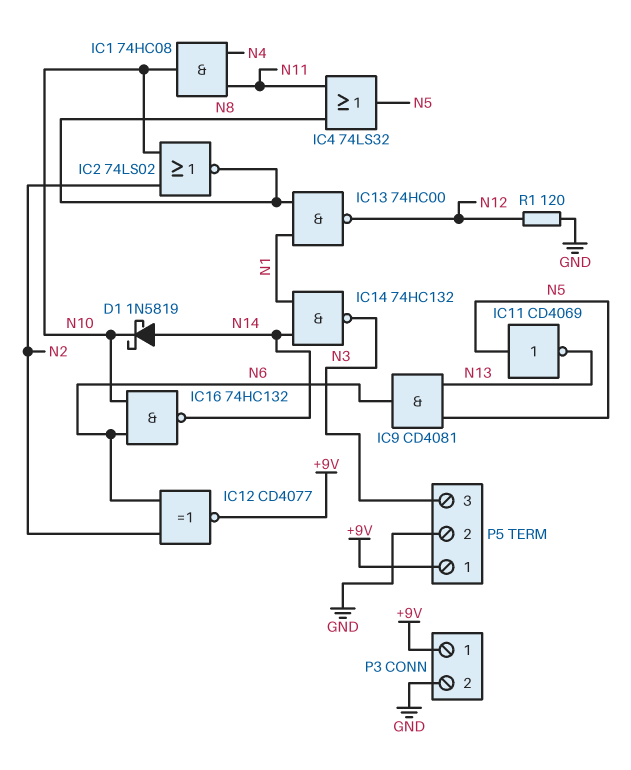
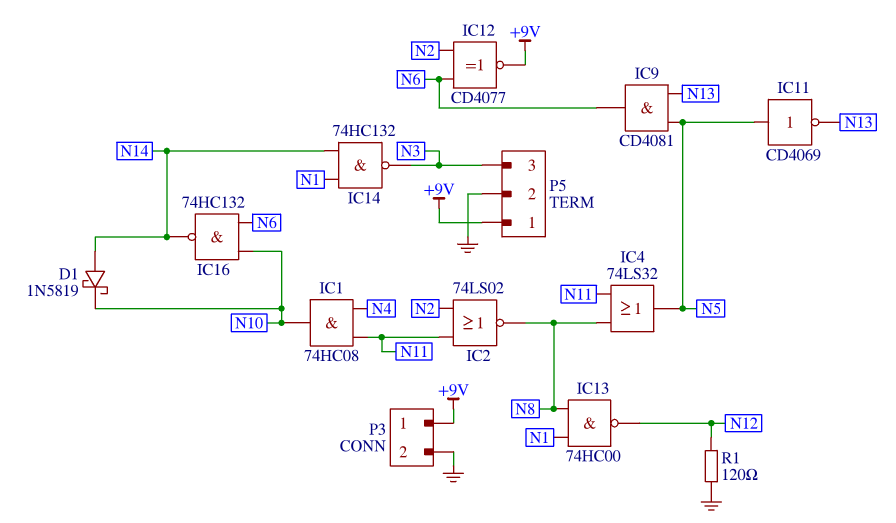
IC2: NOR 74LS02 (in N2, in N10, out N8) -> NOR 74LS02 (in N2, in N11, out N8)

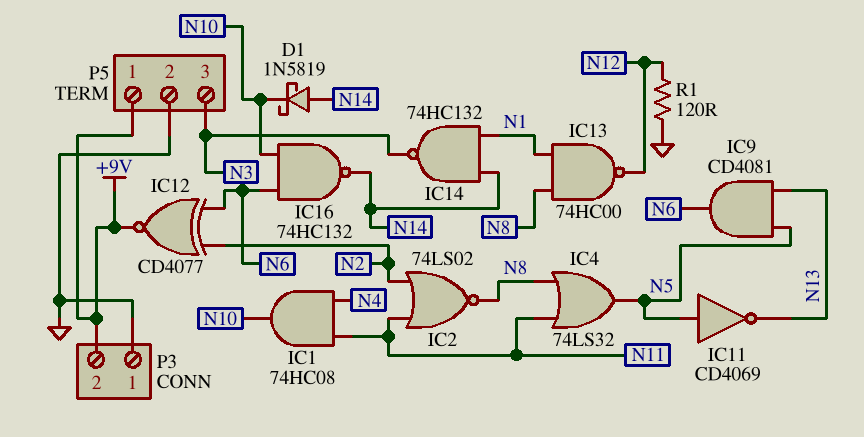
P3 pin 1: +9V -> GND
P3 pin 2: GND -> +9V

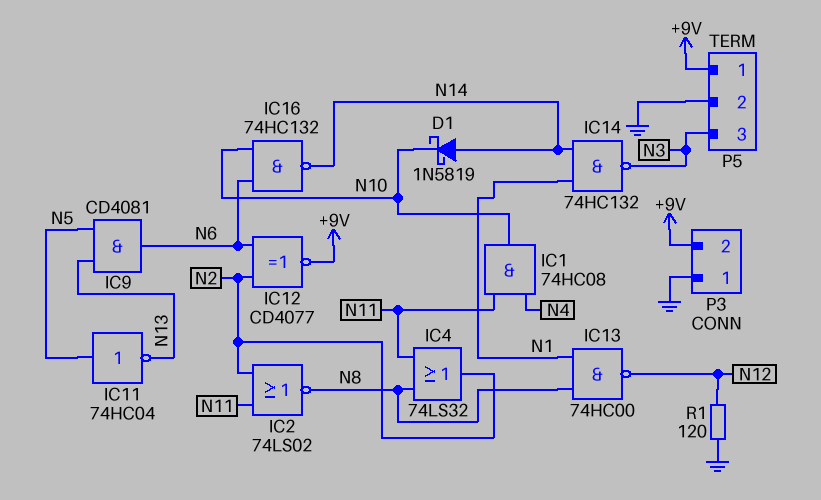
IC4: OR 74LS32 (in N8, in N11, out N5) -> OR 74LS32 (in N8, in N11, out N2)
IC11: NOT CD4069 (in N5, out N13) -> NOT 74HC04 (in N5, out N13)

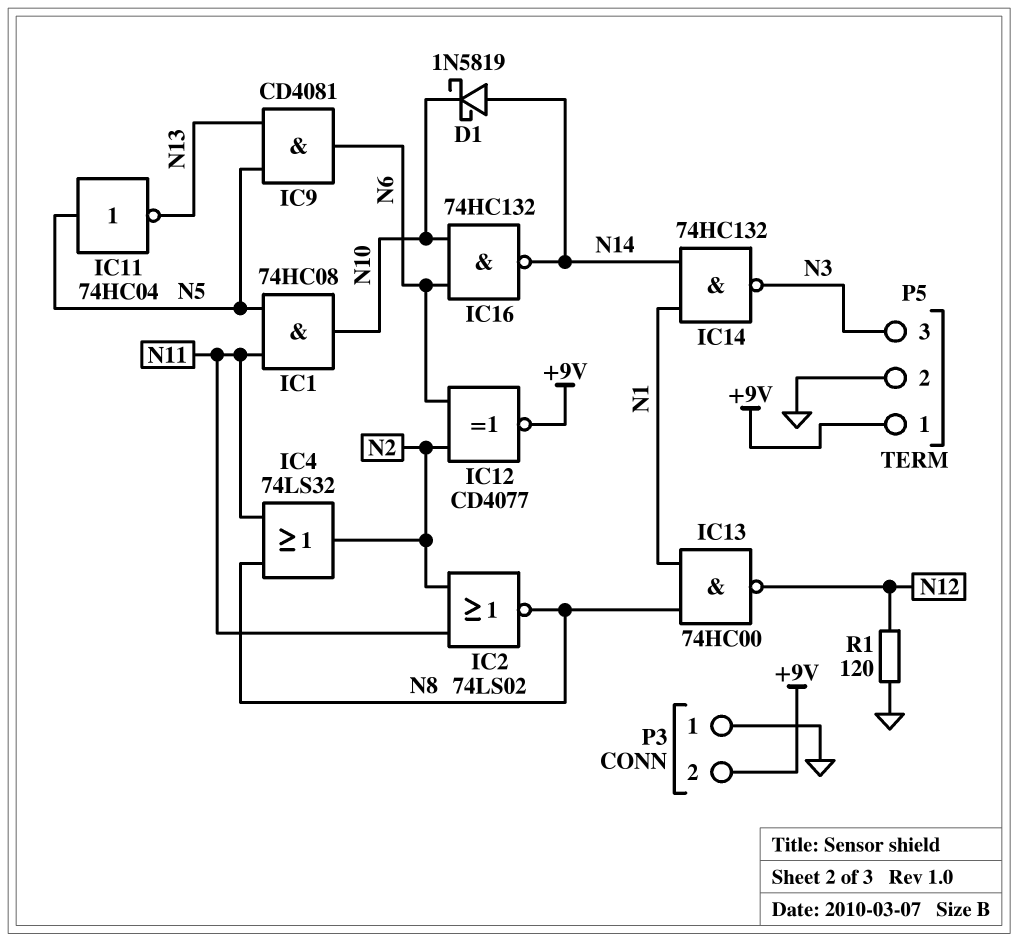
IC1: AND 74HC08 (in N4, in N11, out N10) -> AND 74HC08 (in N5, in N11, out N10)

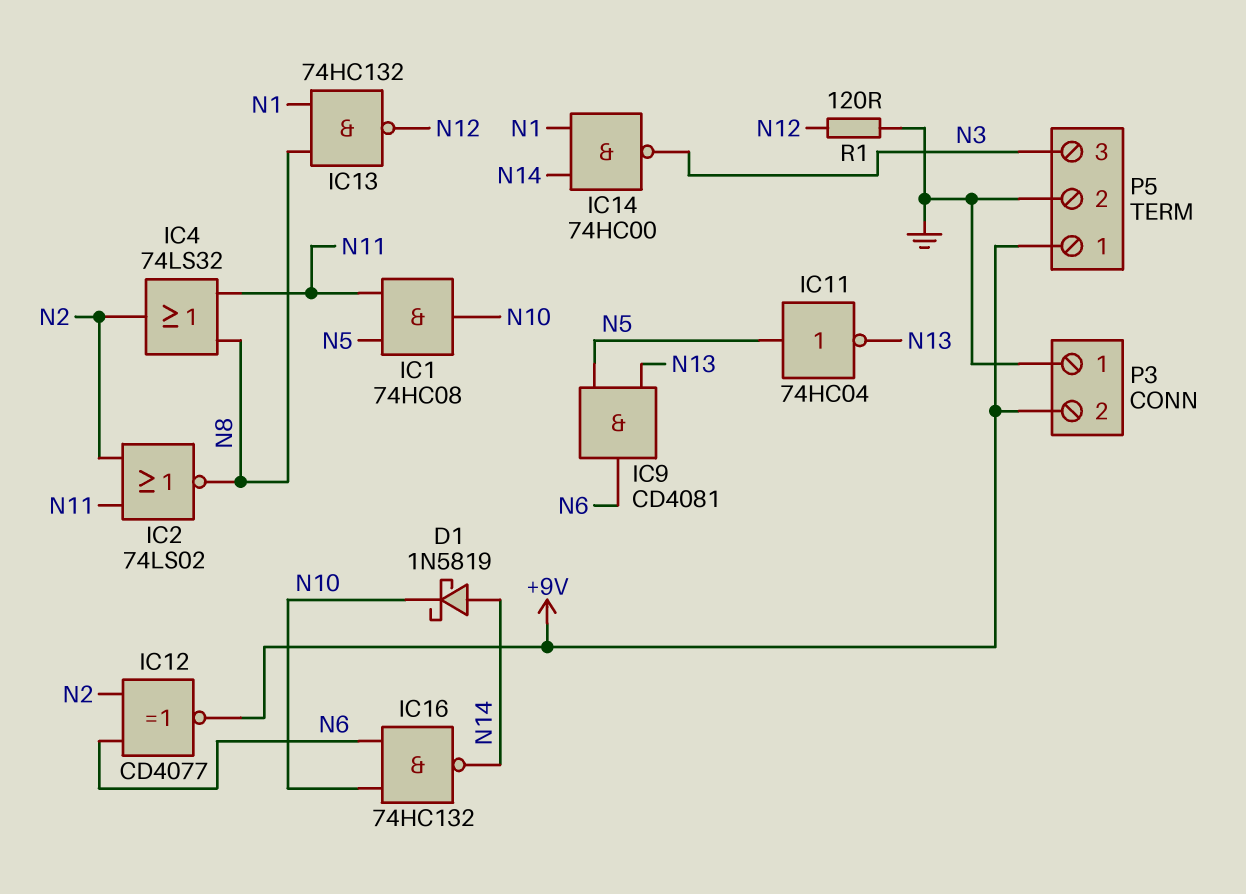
IC13: NAND 74HC00 (in N1, in N8, out N12) -> NAND 74HC132 (in N1, in N8, out N12)
IC14: NAND 74HC132 (in N1, in N14, out N3) -> NAND 74HC00 (in N1, in N14, out N3)

